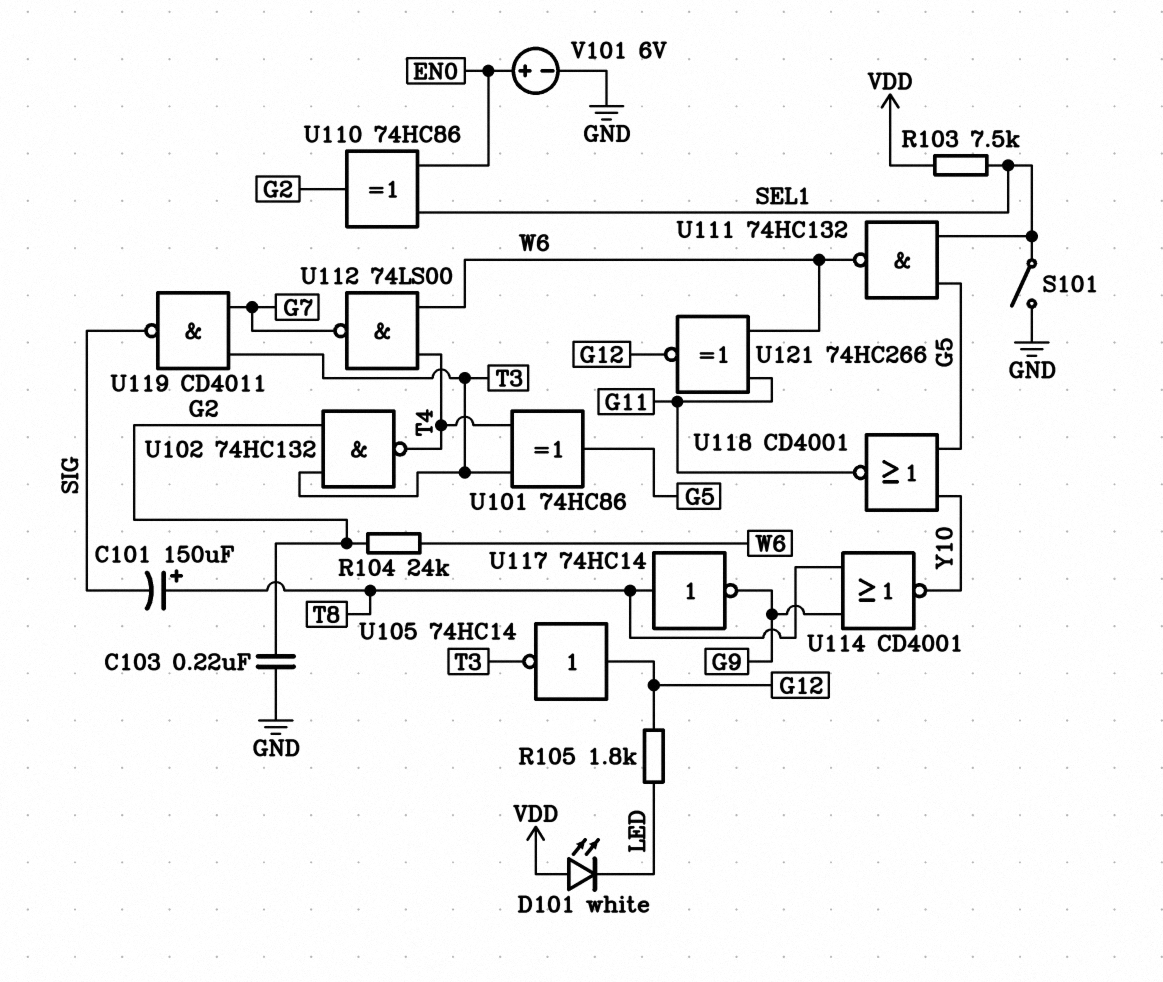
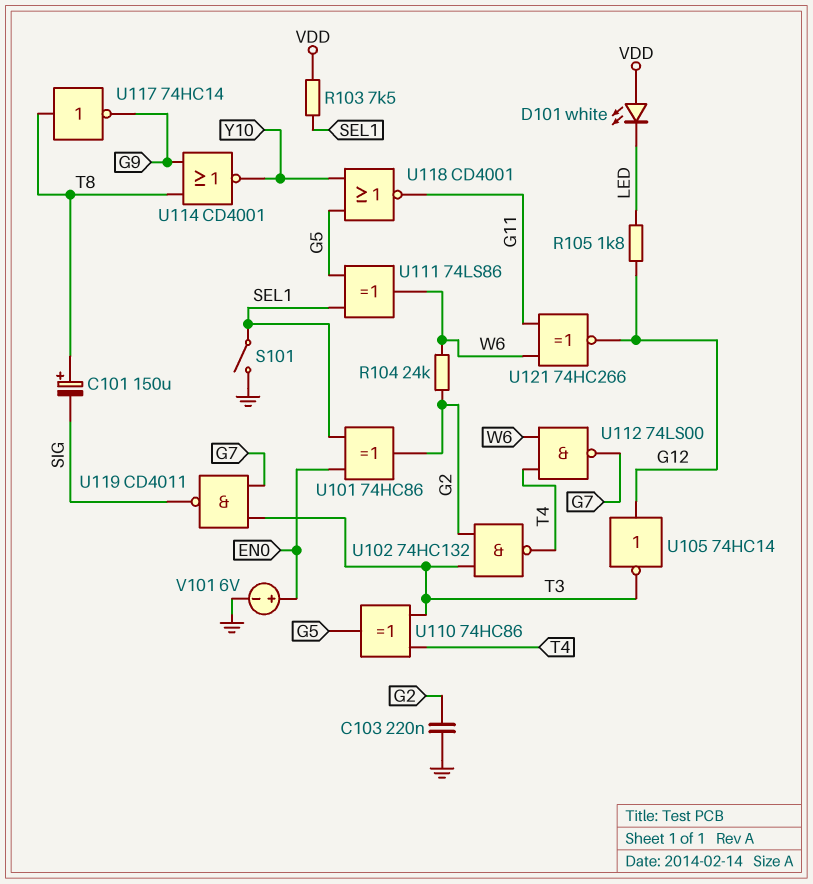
U101: XOR 74HC86 (in T3, in T4, out G5) -> XOR 74HC86 (in EN0, in SEL1, out G2)
U110: XOR 74HC86 (in EN0, in SEL1, out G2) -> XOR 74HC86 (in T3, in T4, out G5)
U111: NAND 74HC132 (in G5, in SEL1, out W6) -> XOR 74LS86 (in G5, in SEL1, out W6)

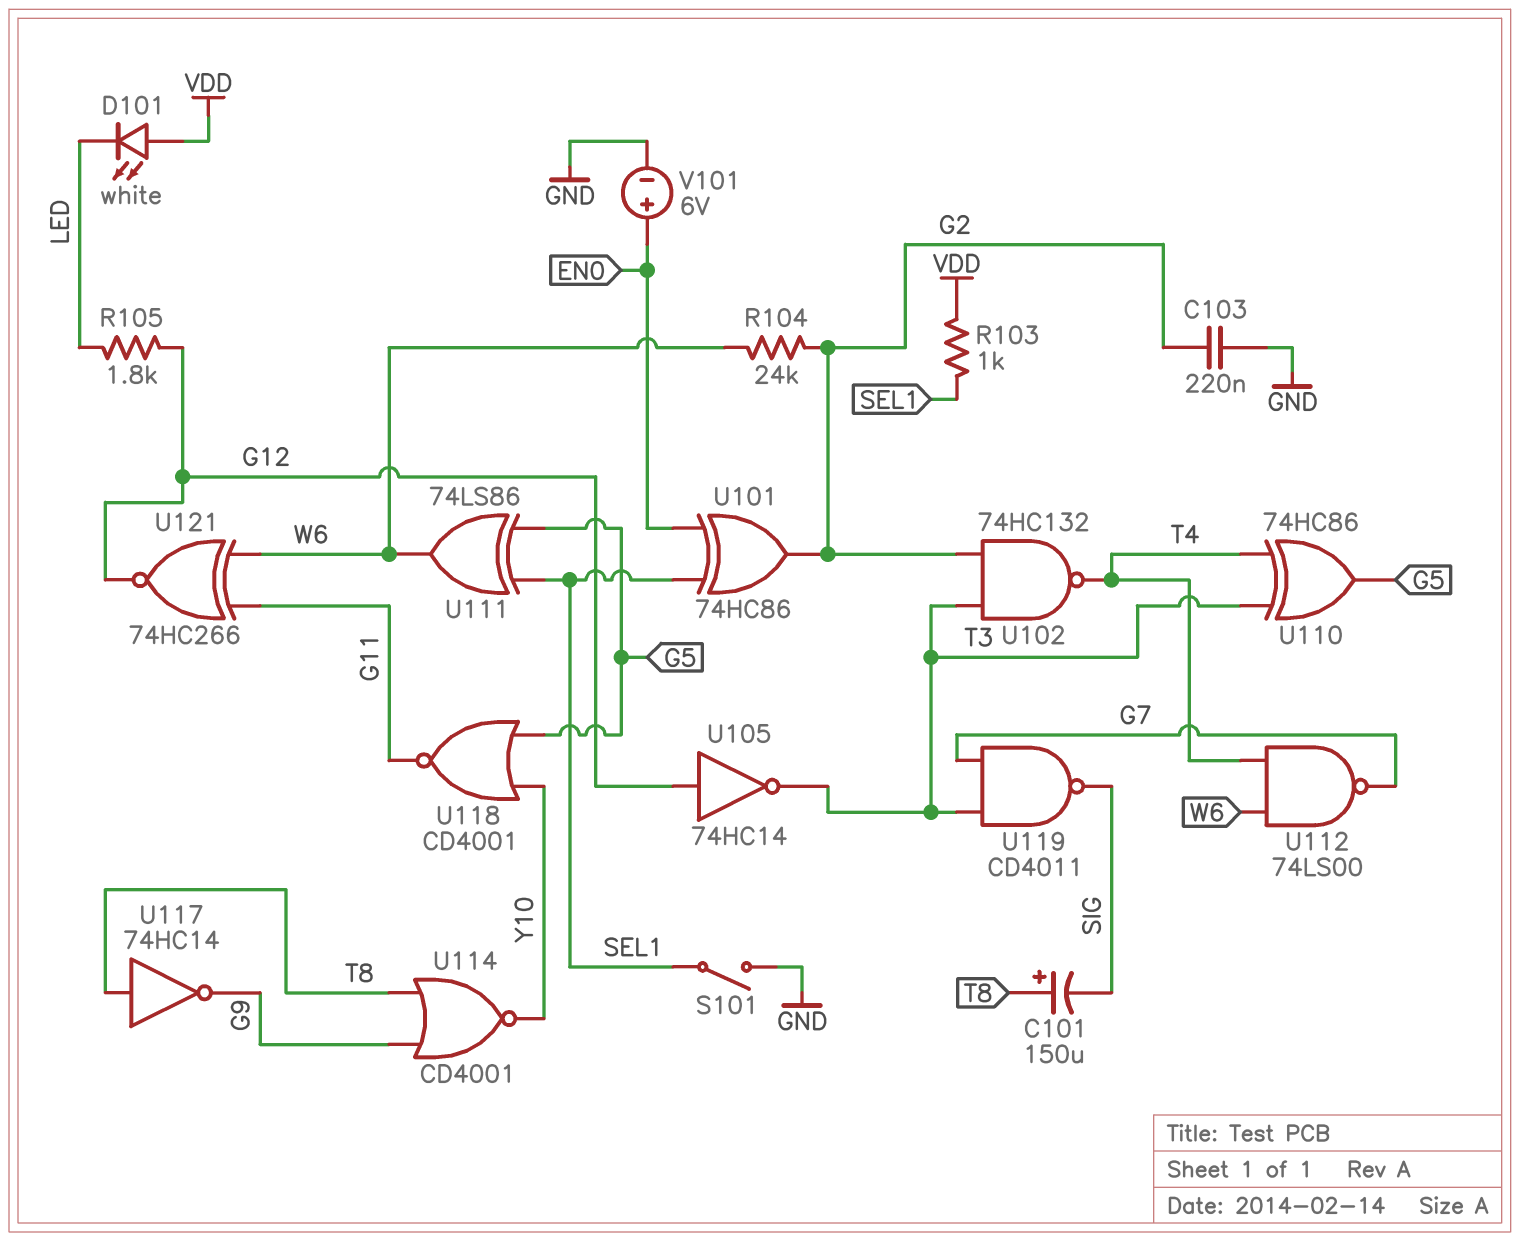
R103: 7.5k (SEL1, VDD) -> 1k (SEL1, VDD)

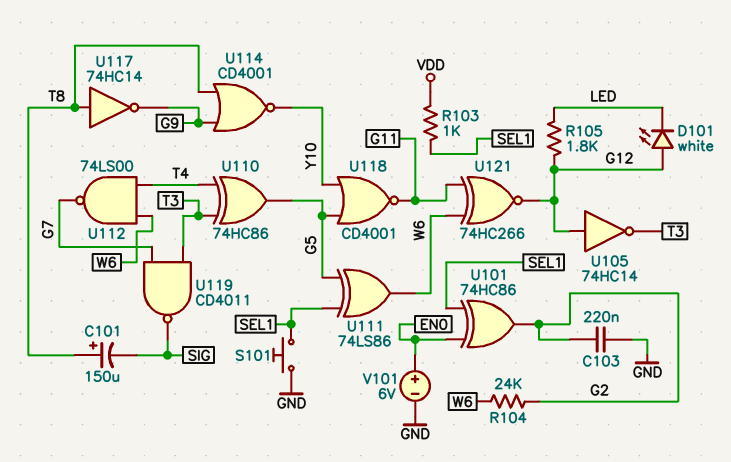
D101: LED white (A VDD, K LED) -> LED white (A G12, K LED)
S101: switch (GND, SEL1) -> button (GND, SEL1)
U102: NAND 74HC132 (in G2, in T3, out T4) -> none

